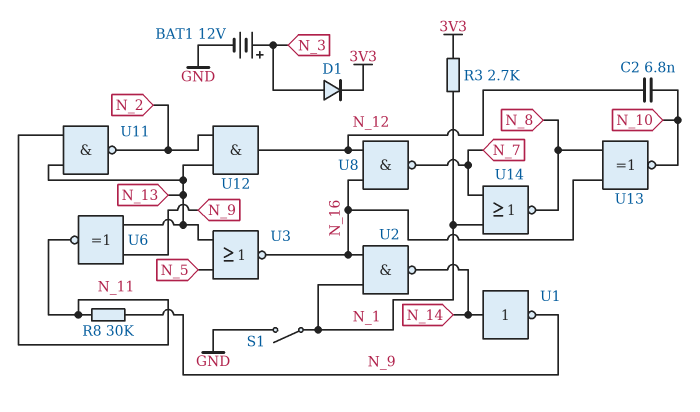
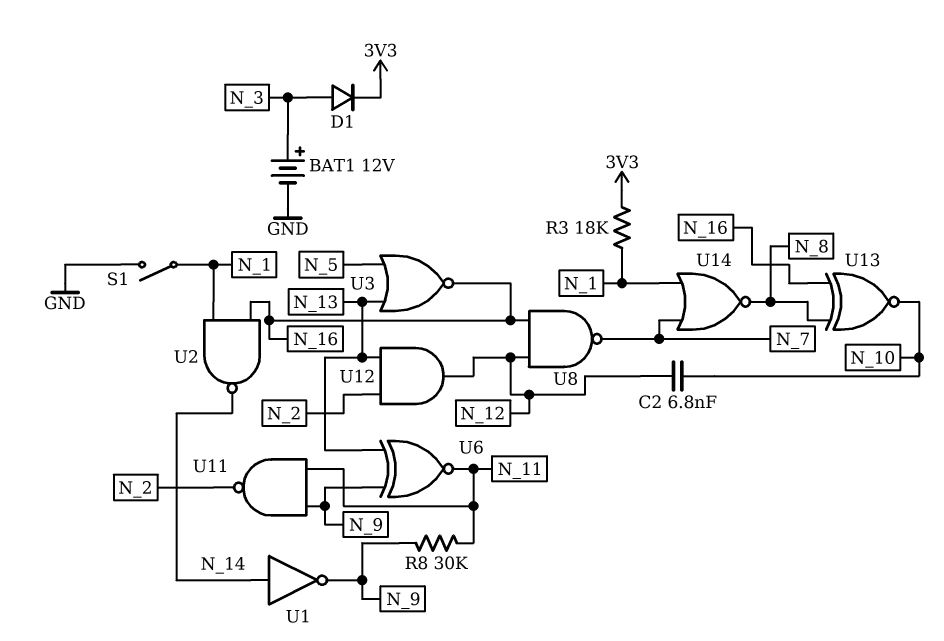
R3: 2.7k (3V3, N_1) -> 18k (3V3, N_1)
U11: NAND (in N_11, in N_13, out N_2) -> NAND (in N_9, in N_11, out N_2)

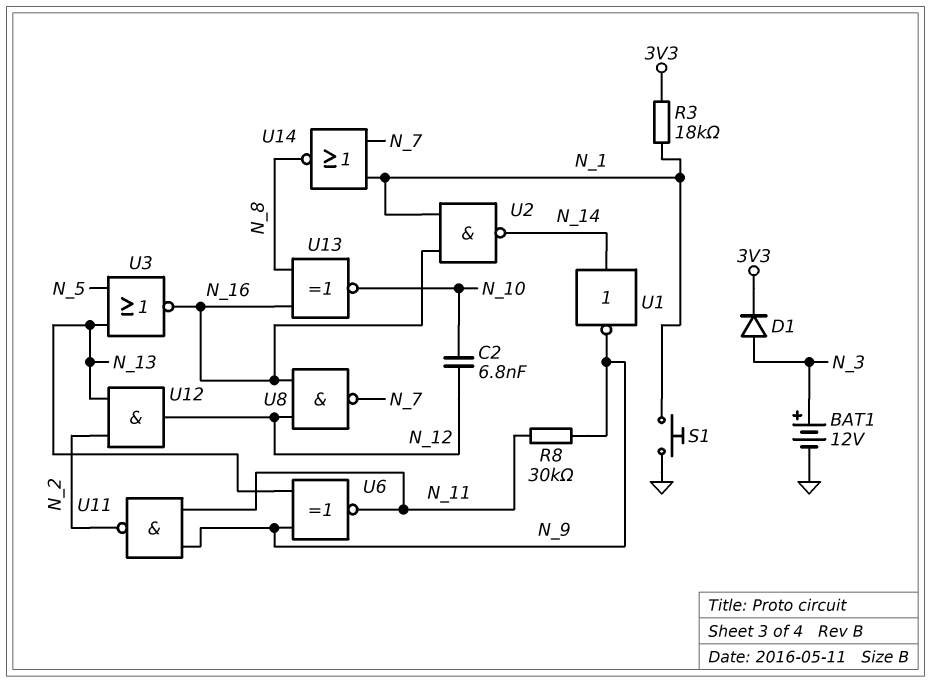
S1: switch (GND, N_1) -> button (GND, N_1)

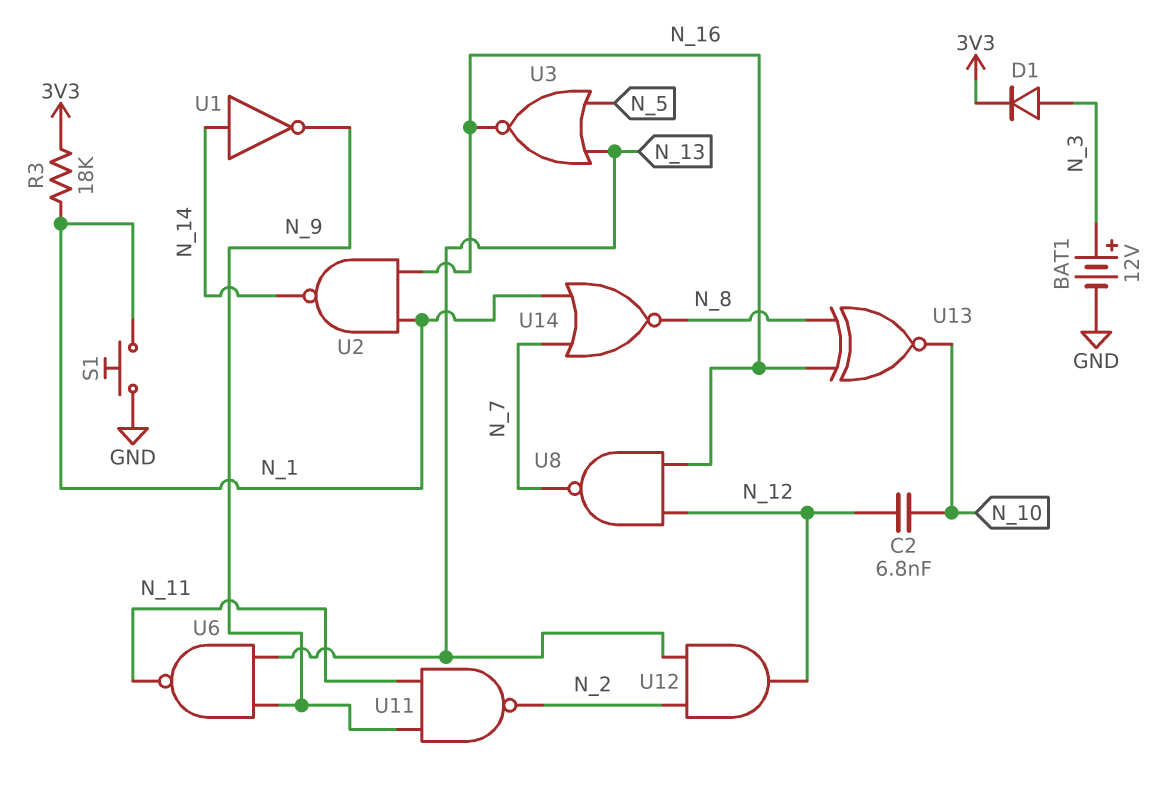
R8: 30k (N_9, N_11) -> none
U6: XNOR (in N_9, in N_13, out N_11) -> NAND (in N_9, in N_13, out N_11)

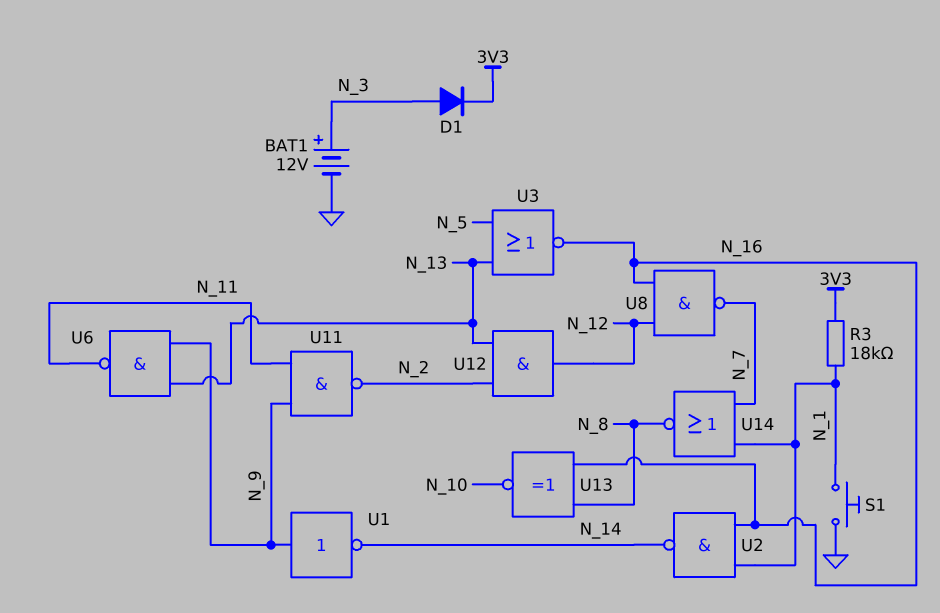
C2: 6.8nF (N_10, N_12) -> none
U1: NOT (in N_14, out N_9) -> NOT (in N_9, out N_14)

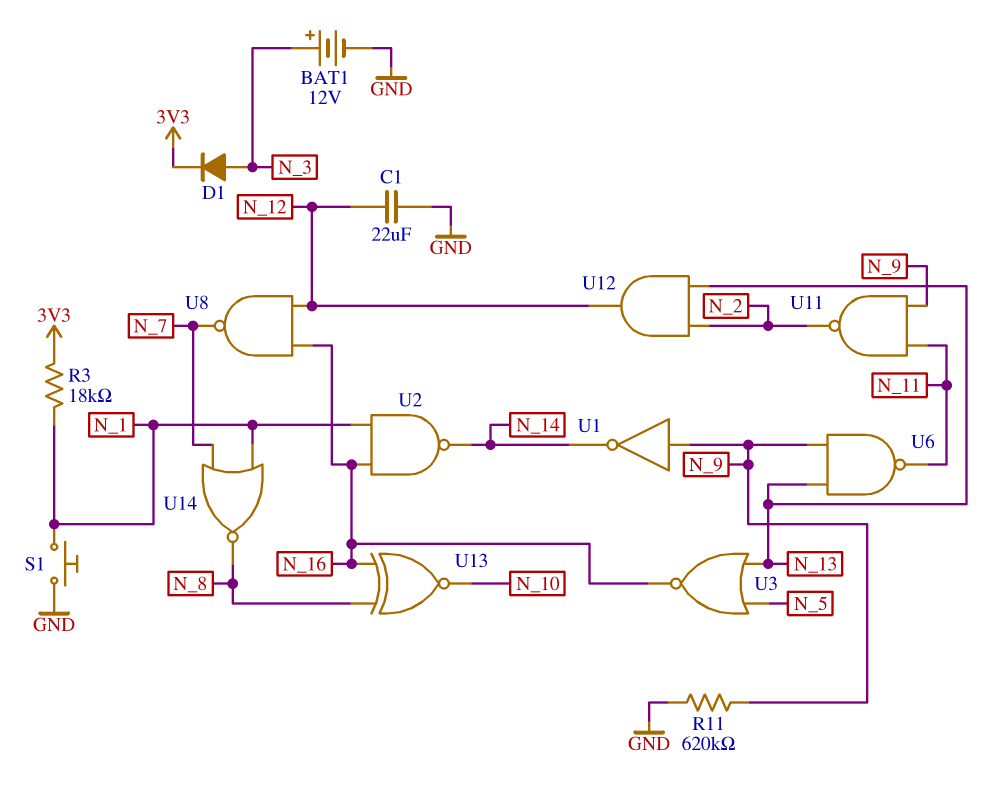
C1: none -> 22uF (GND, N_12)
R11: none -> 620k (GND, N_9)

